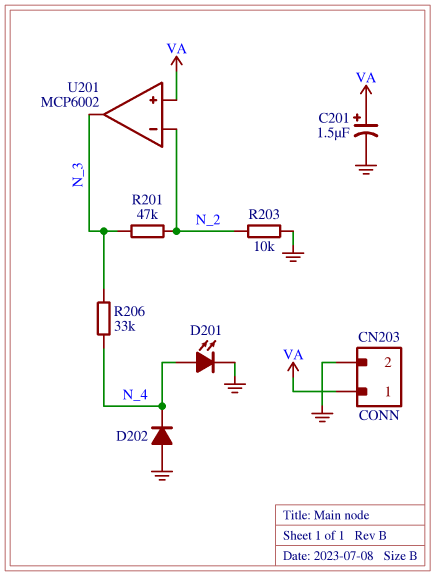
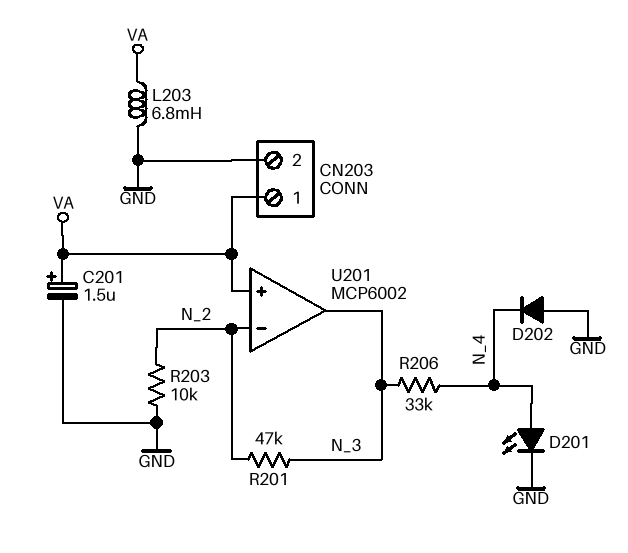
L203: none -> 6.8mH (GND, VA)

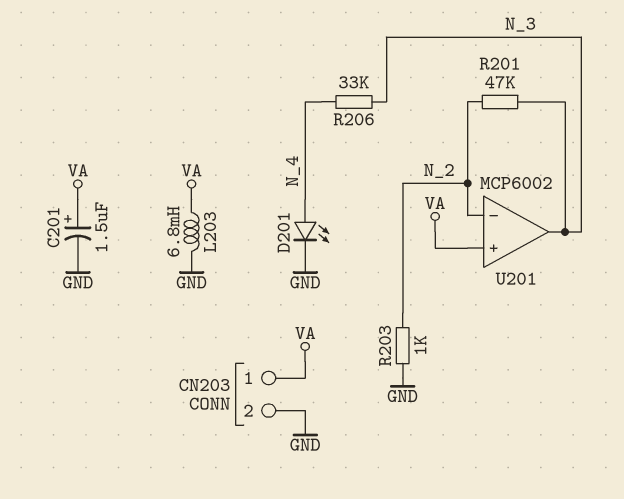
D202: diode (A GND, K N_4) -> none
R203: 10k (GND, N_2) -> 1k (GND, N_2)

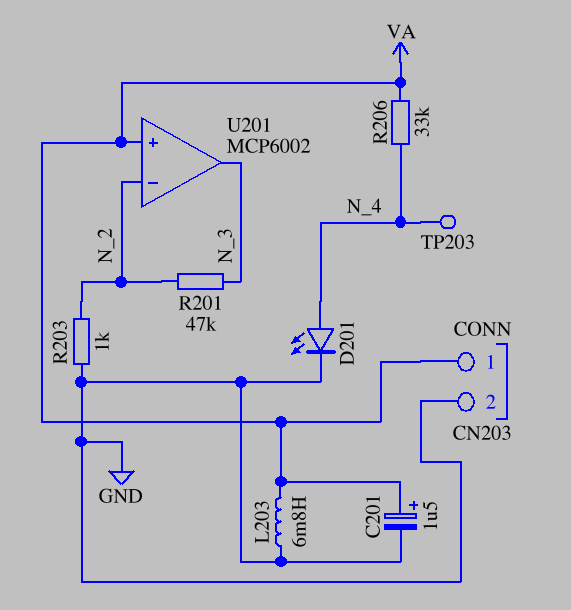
R206: 33k (N_3, N_4) -> 33k (N_4, VA)
TP203: none -> test point (N_4)

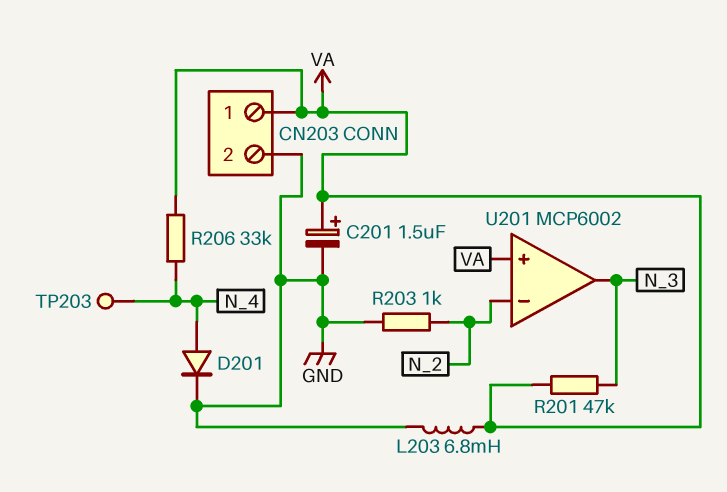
D201: LED (A N_4, K GND) -> diode (A N_4, K GND)
R201: 47k (N_2, N_3) -> 47k (N_3, VA)

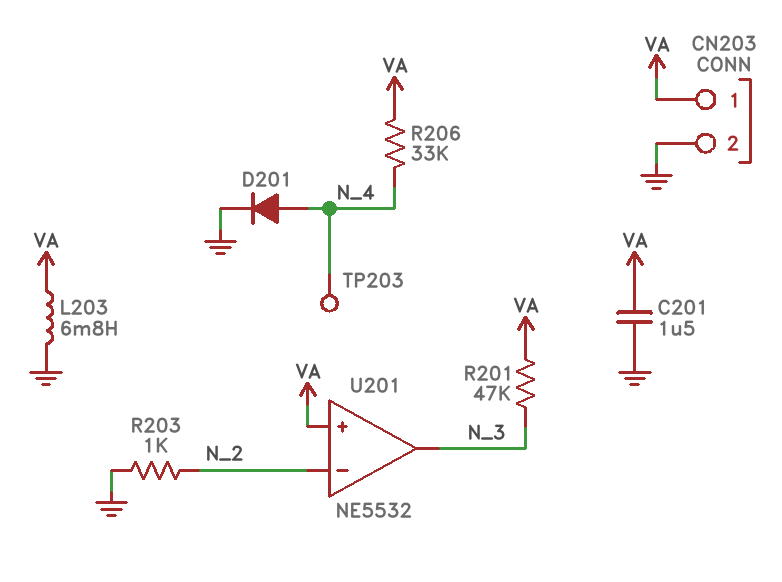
C201: 1.5uF (plus VA, minus GND) -> 1.5uF (GND, VA)
U201: MCP6002 -> NE5532

